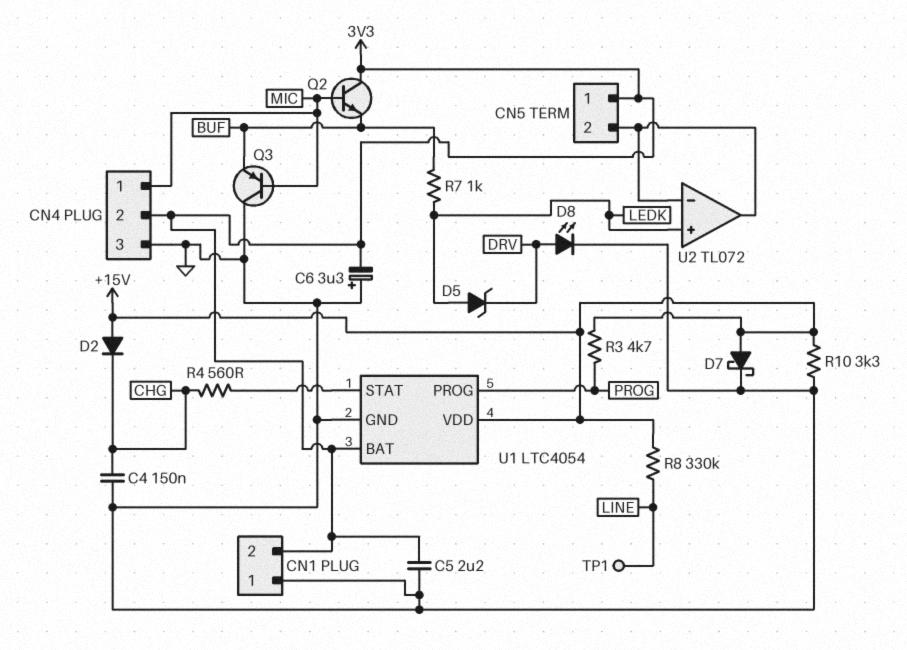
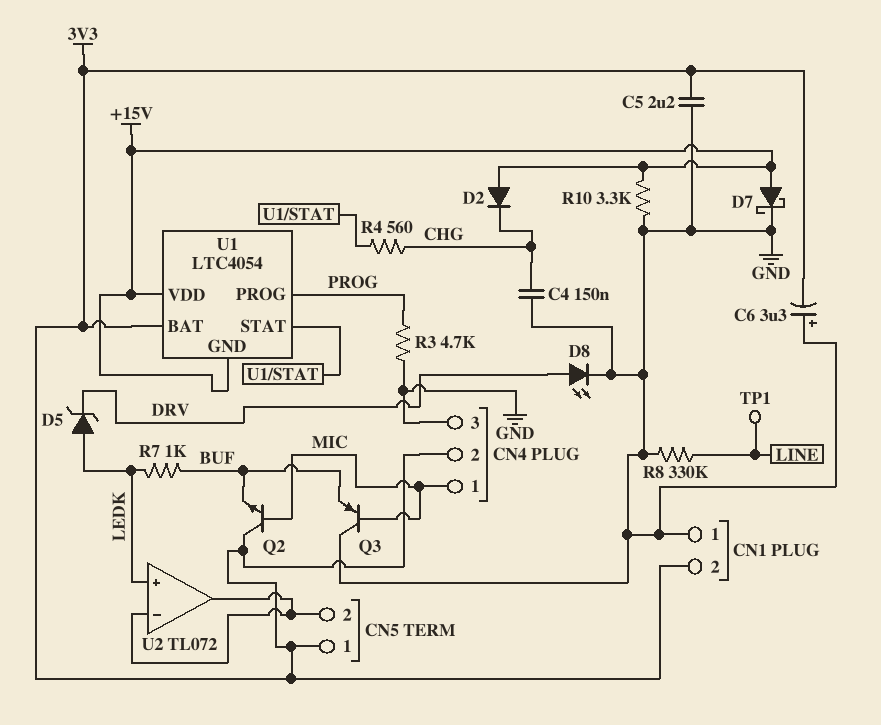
R3: 4.7k (+15V, PROG) -> 4.7k (GND, PROG)
R8: 330k (+15V, LINE) -> 330k (GND, LINE)
U1 pin GND: GND -> +15V

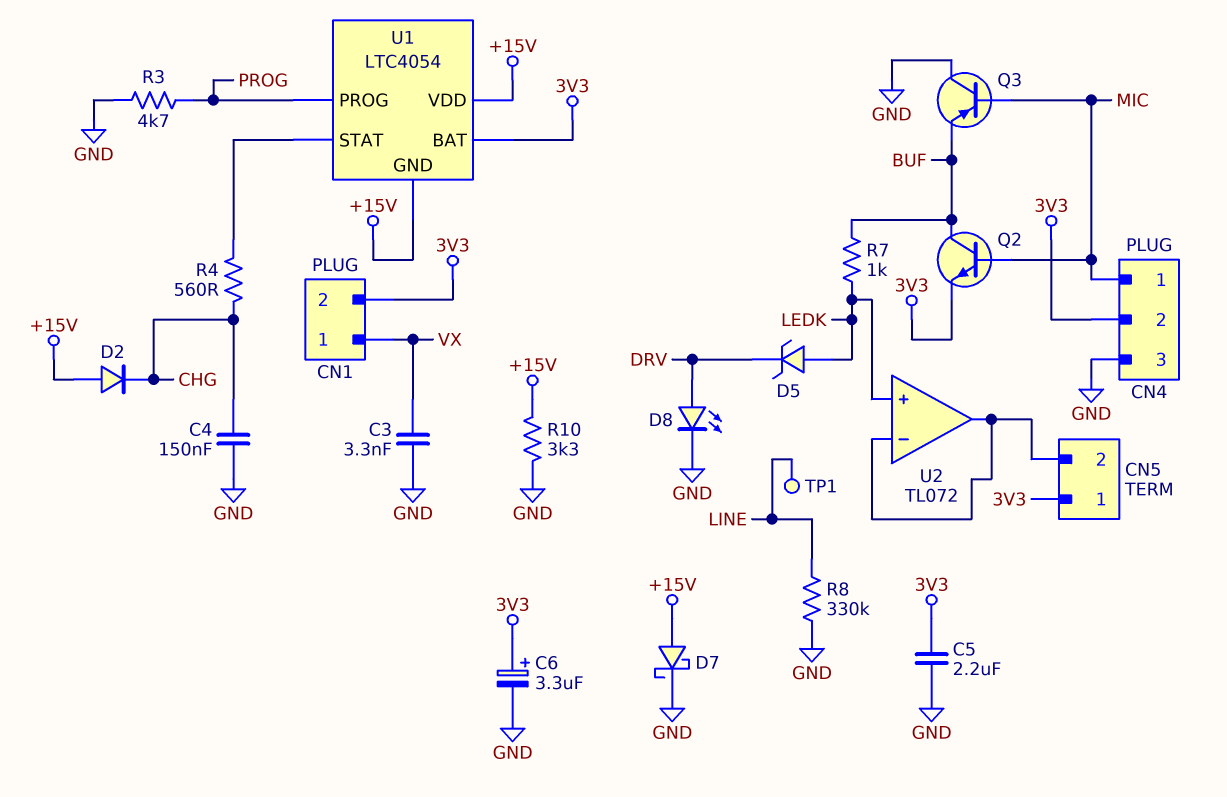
C3: none -> 3.3nF (GND, VX)
C6: 3.3uF (plus GND, minus 3V3) -> 3.3uF (plus 3V3, minus GND)
CN1 pin 1: GND -> VX
Q2: NPN (B MIC, C 3V3, E BUF) -> NPN (B MIC, C BUF, E 3V3)

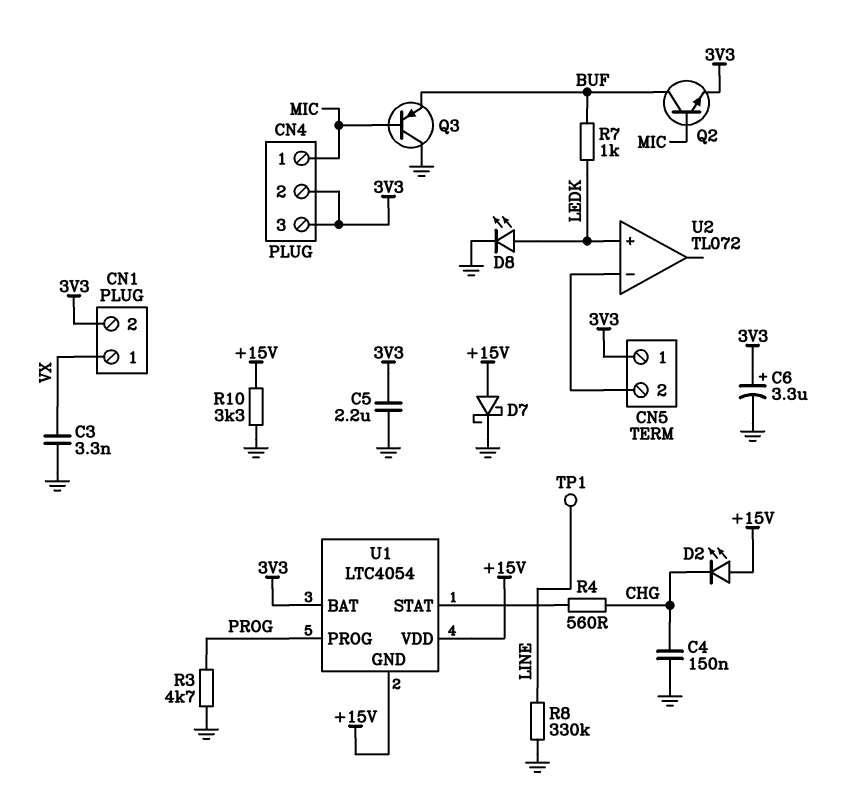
CN4 pin 3: GND -> 3V3
D2: diode (A +15V, K CHG) -> LED (A +15V, K CHG)
D5: zener (A LEDK, K DRV) -> none
D8: LED (A DRV, K GND) -> LED (A LEDK, K GND)
U2 pin out: CN5/2 -> none

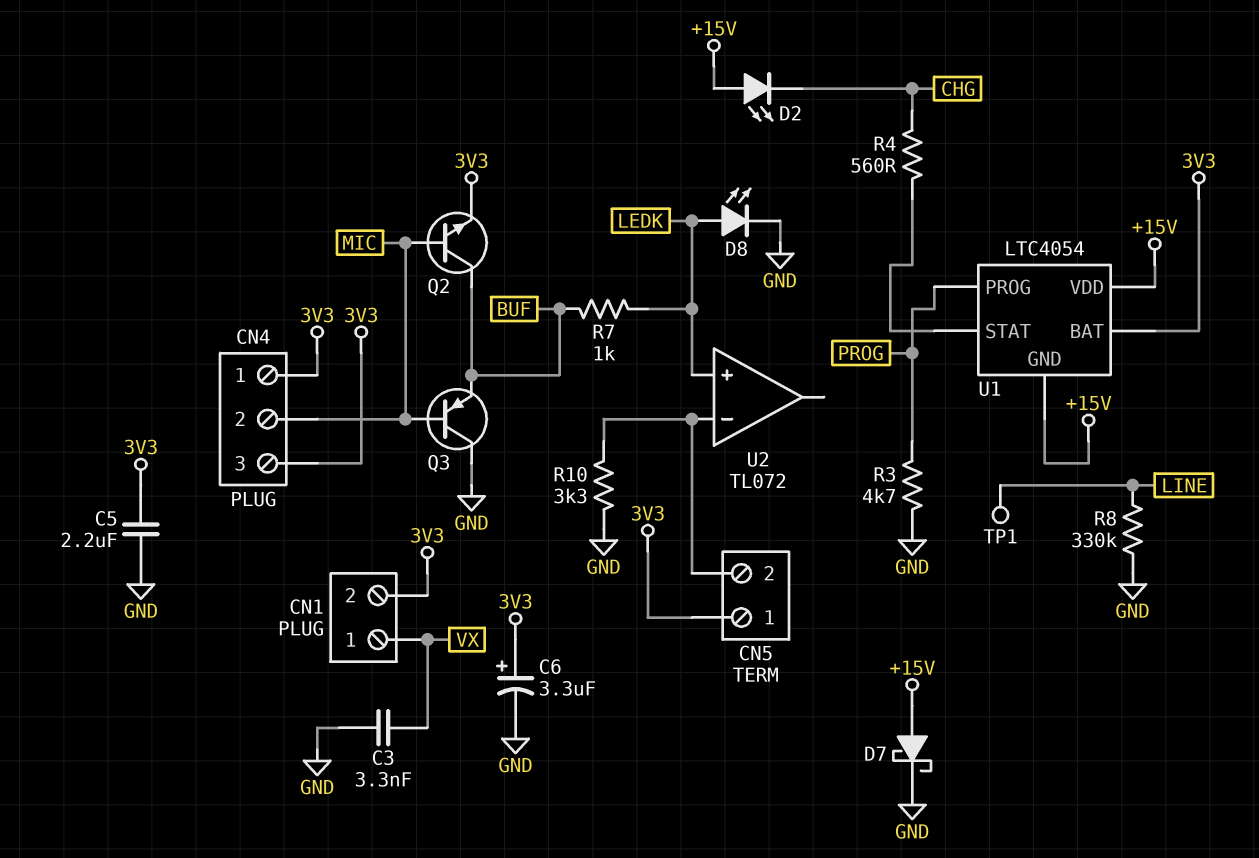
C4: 150nF (CHG, GND) -> none
CN4 pin 1: MIC -> 3V3
CN4 pin 2: 3V3 -> MIC
R10: 3.3k (+15V, GND) -> 3.3k (CN5/2, GND)

